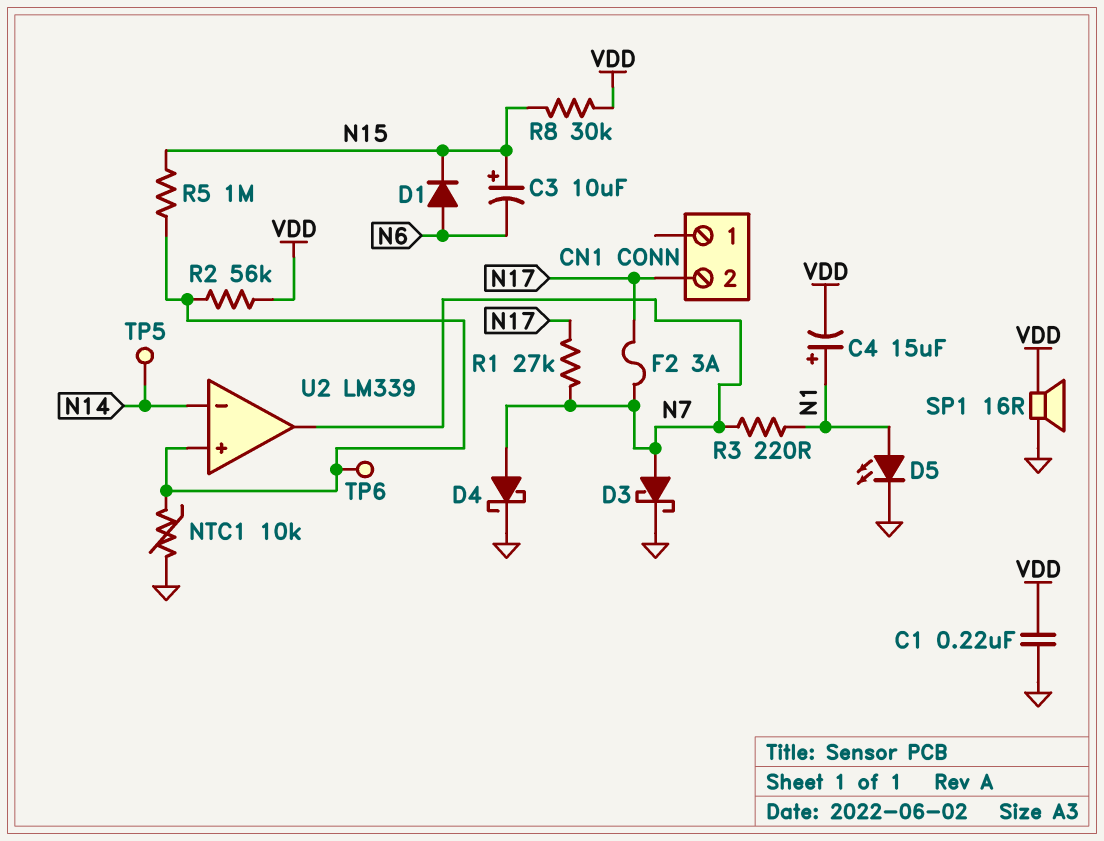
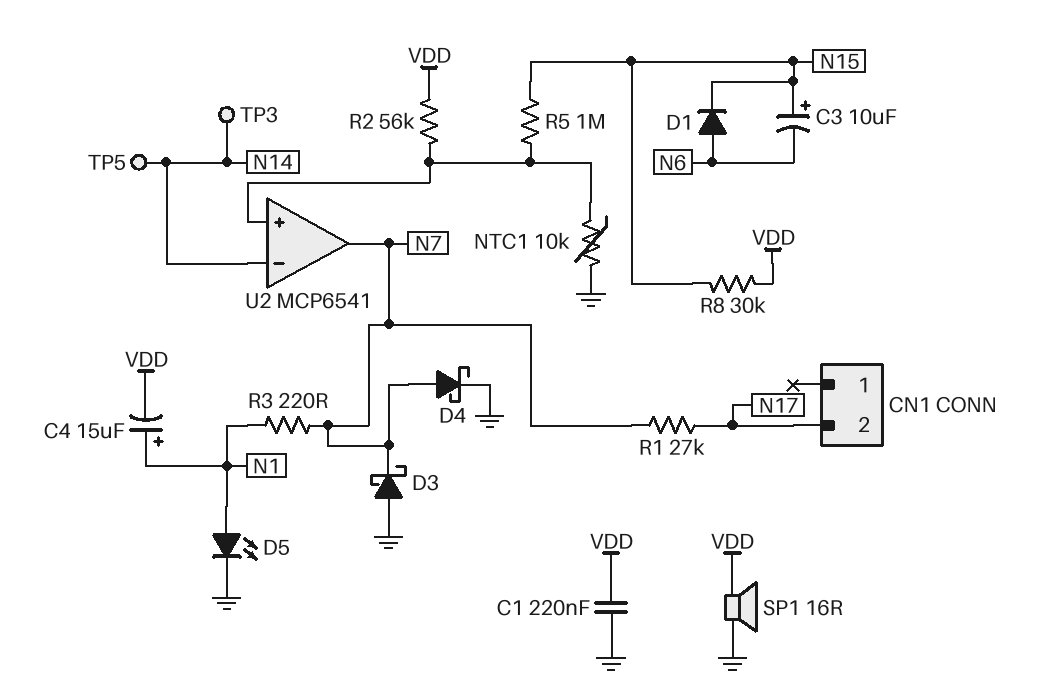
D3: schottky (A N7, K GND) -> schottky (A GND, K N7)
F2: 3A (N7, N17) -> none
TP3: none -> test point (N14)
TP6: test point (U2/in+) -> none
U2: LM339 -> MCP6541

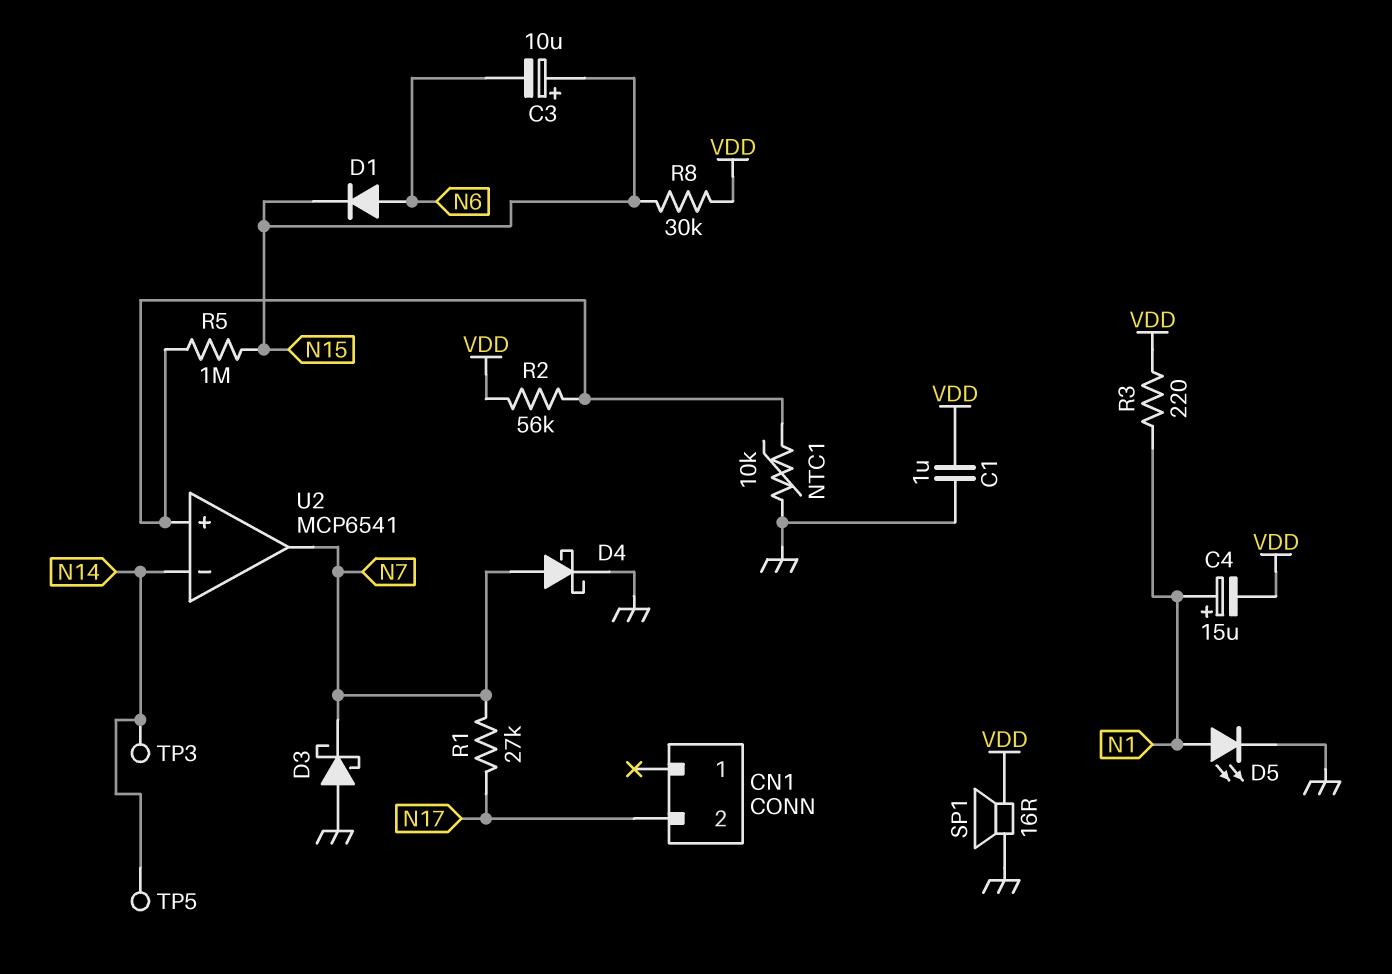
C1: 220nF (GND, VDD) -> 1uF (GND, VDD)
R3: 220 (N1, N7) -> 220 (N1, VDD)

